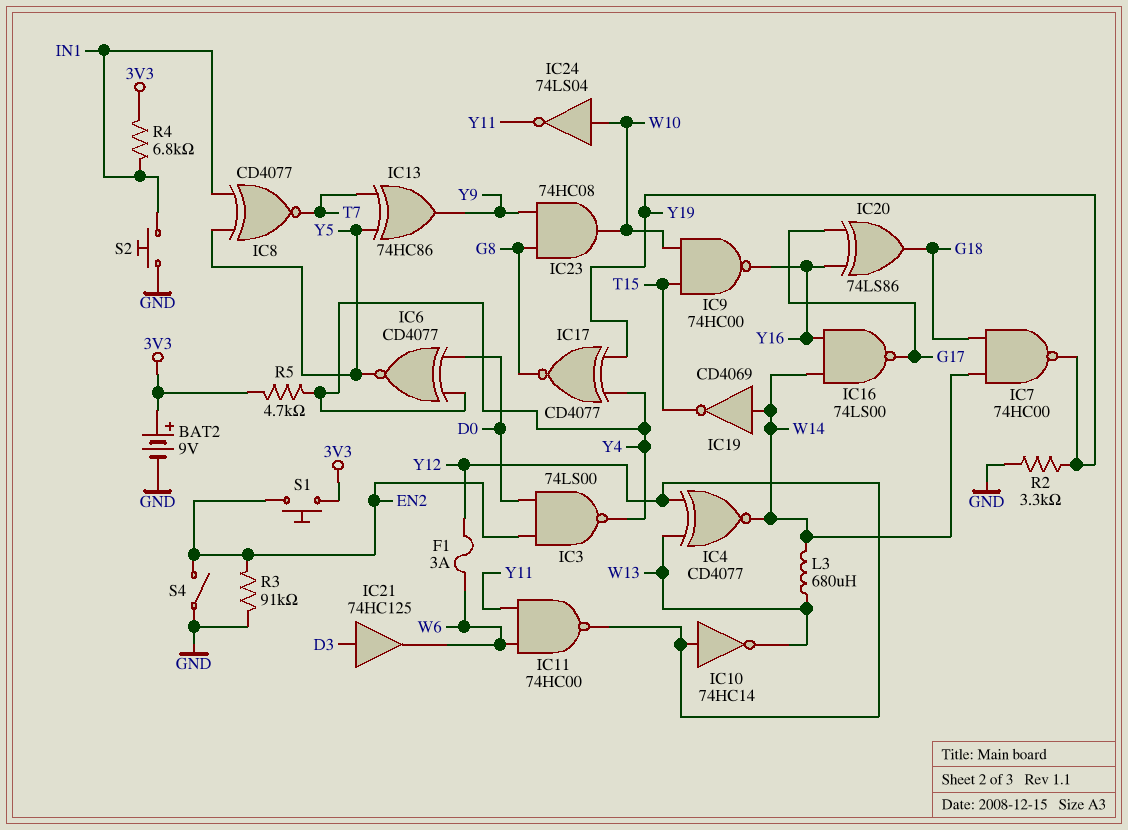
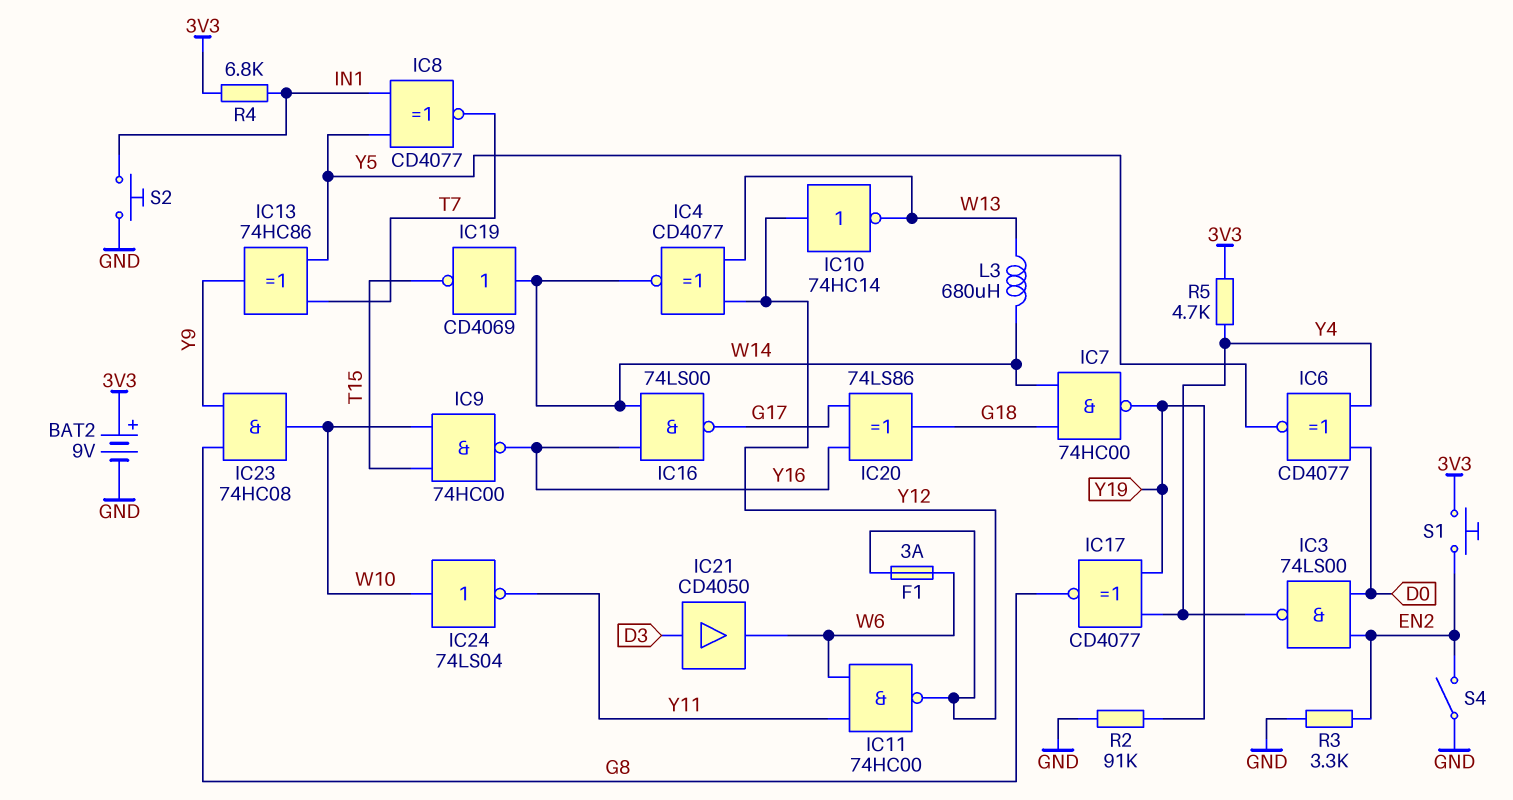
IC21: buffer 74HC125 (in D3, out W6) -> buffer CD4050 (in D3, out W6)
R2: 3.3k (GND, Y19) -> 91k (GND, Y19)
R3: 91k (EN2, GND) -> 3.3k (EN2, GND)

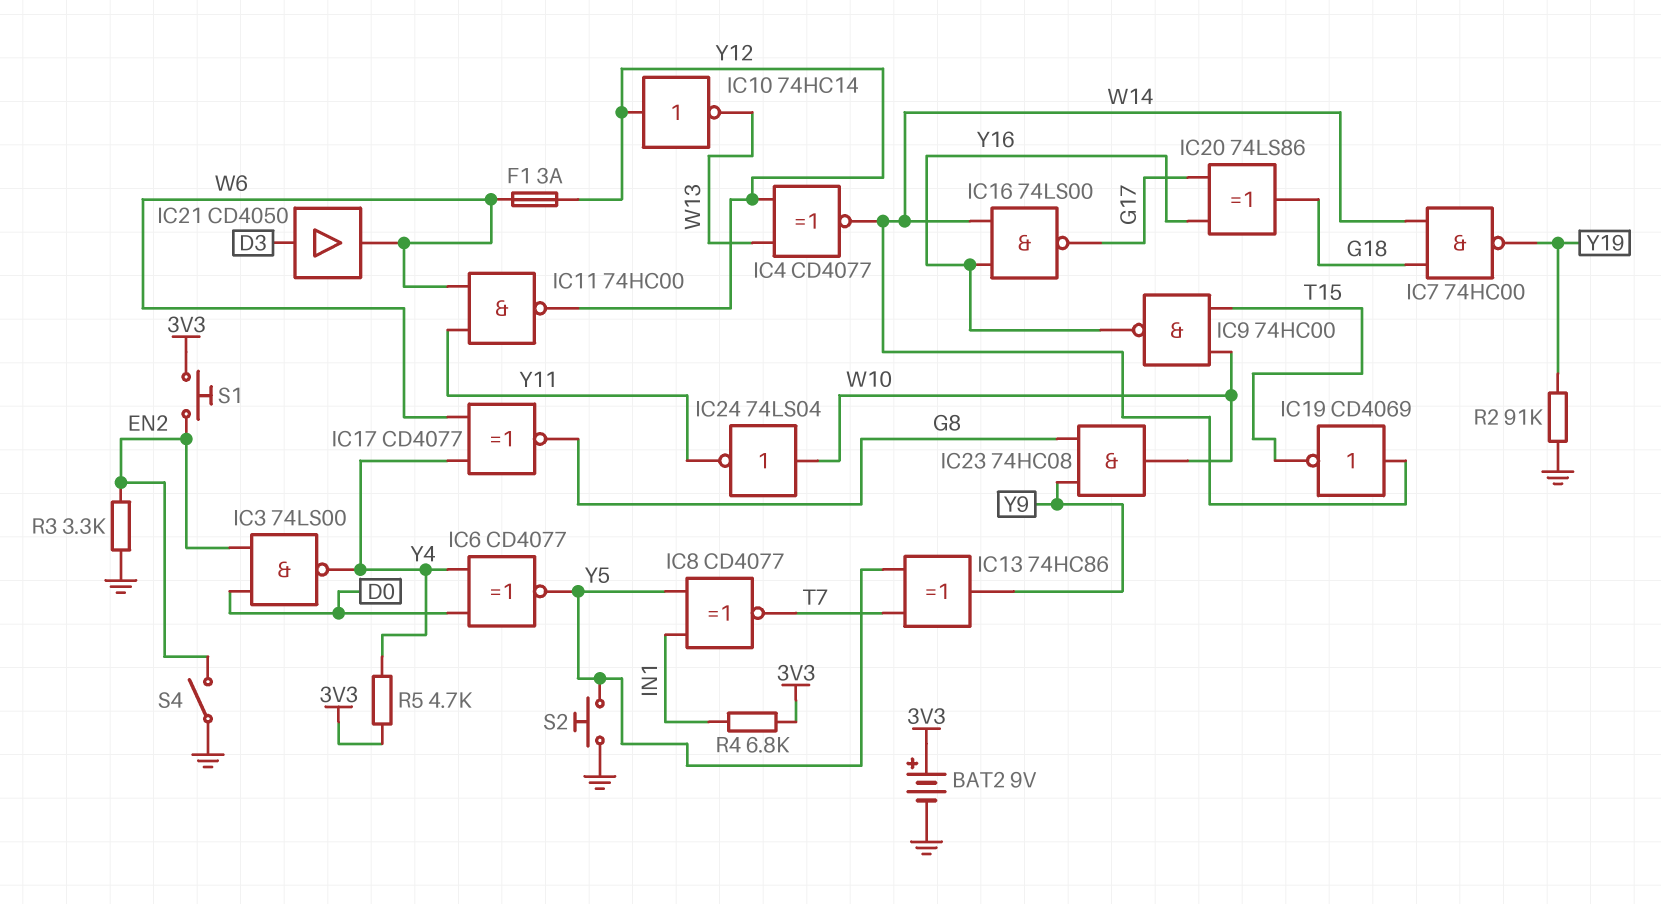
IC17: XNOR CD4077 (in Y4, in Y19, out G8) -> XNOR CD4077 (in W6, in Y4, out G8)
L3: 680uH (W13, W14) -> none
S2: button (GND, IN1) -> button (GND, Y5)

